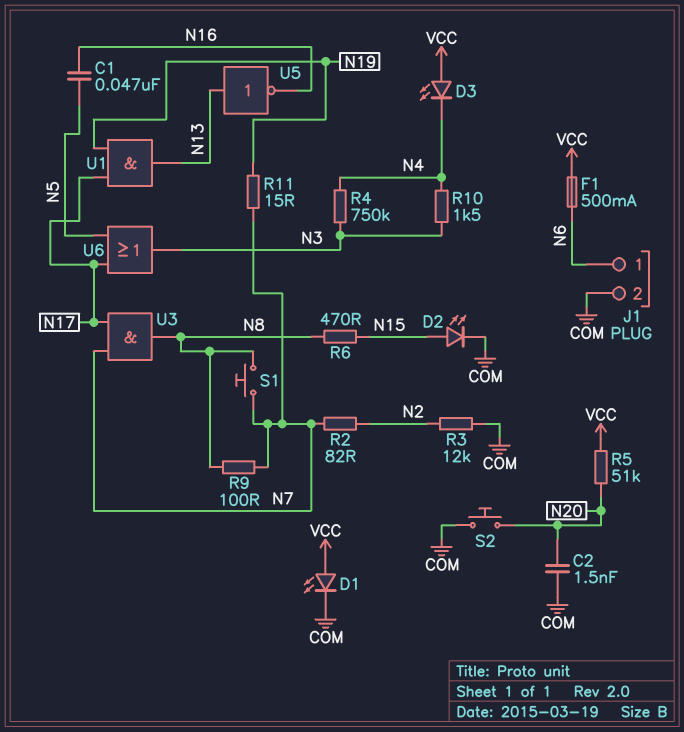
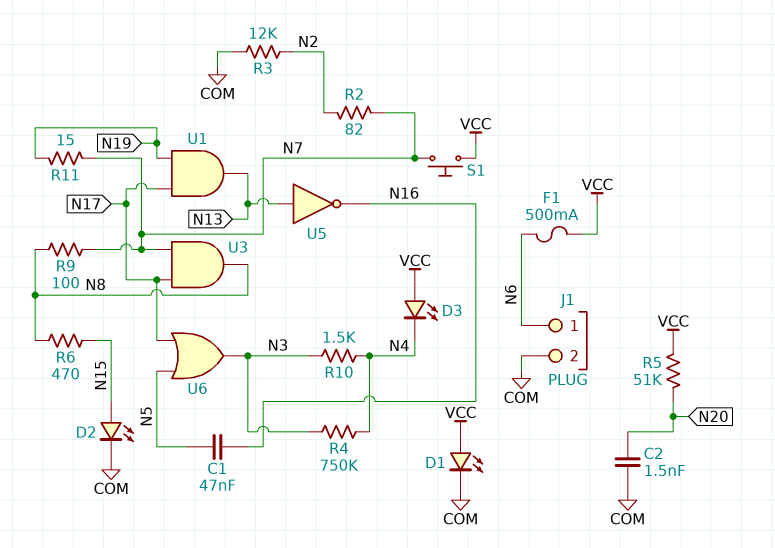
S1: button (N7, N8) -> button (N7, VCC)
S2: button (COM, N20) -> none

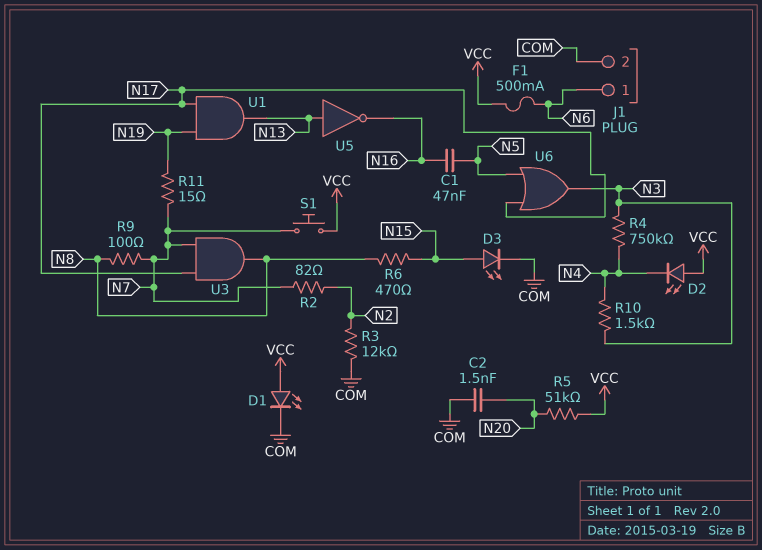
D2: LED (A N15, K COM) -> LED (A VCC, K N4)
D3: LED (A VCC, K N4) -> LED (A N15, K COM)

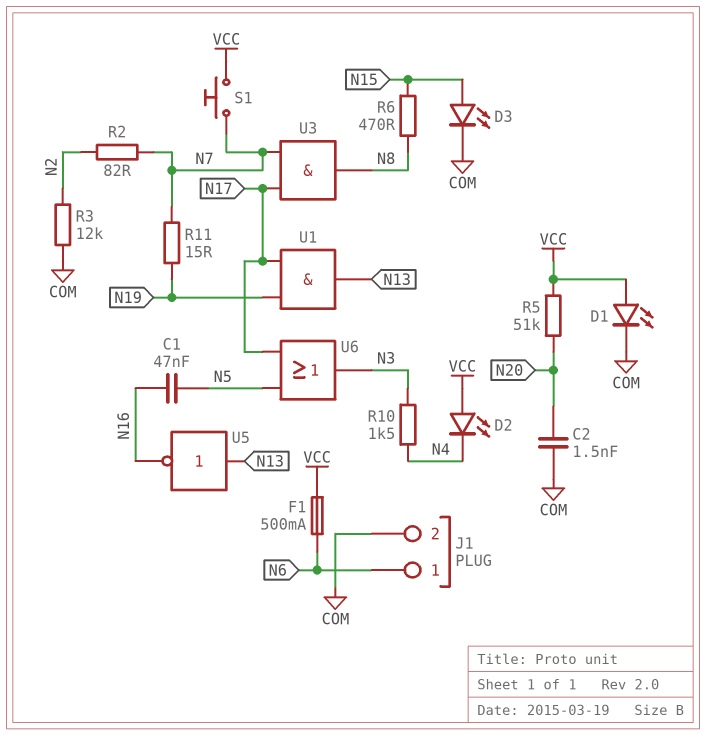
R4: 750k (N3, N4) -> none
R9: 100 (N7, N8) -> none

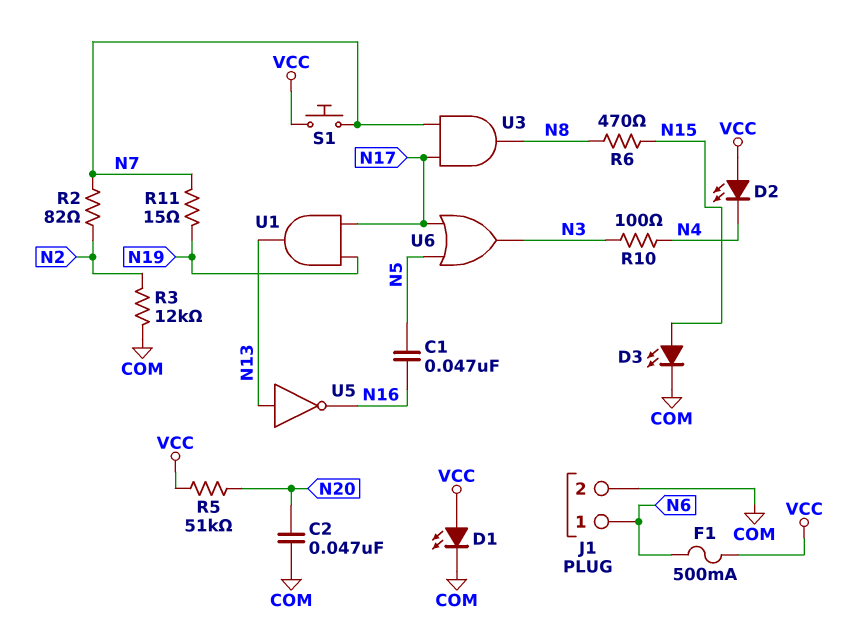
C2: 1.5nF (COM, N20) -> 47nF (COM, N20)
R10: 1.5k (N3, N4) -> 100 (N3, N4)

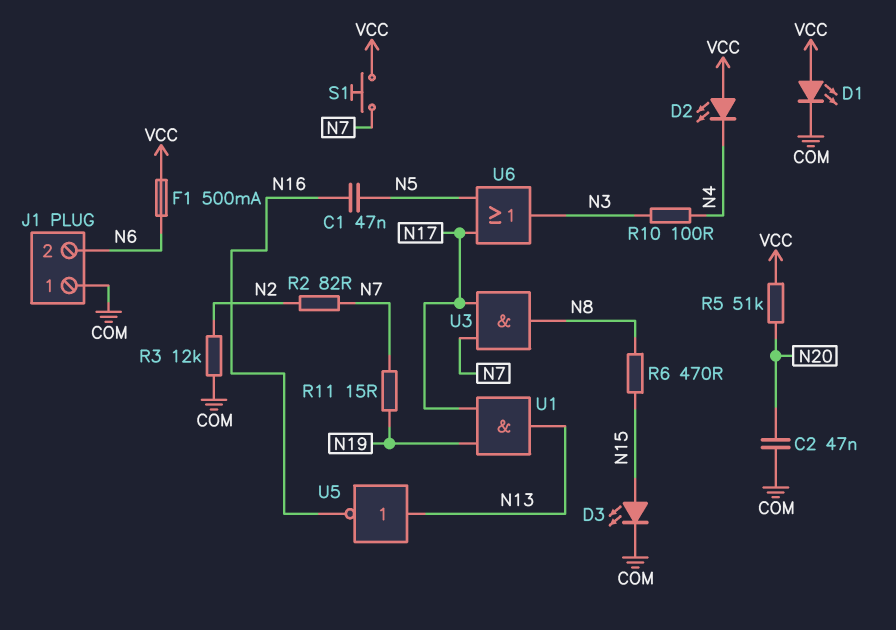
J1 pin 1: N6 -> COM
J1 pin 2: COM -> N6

